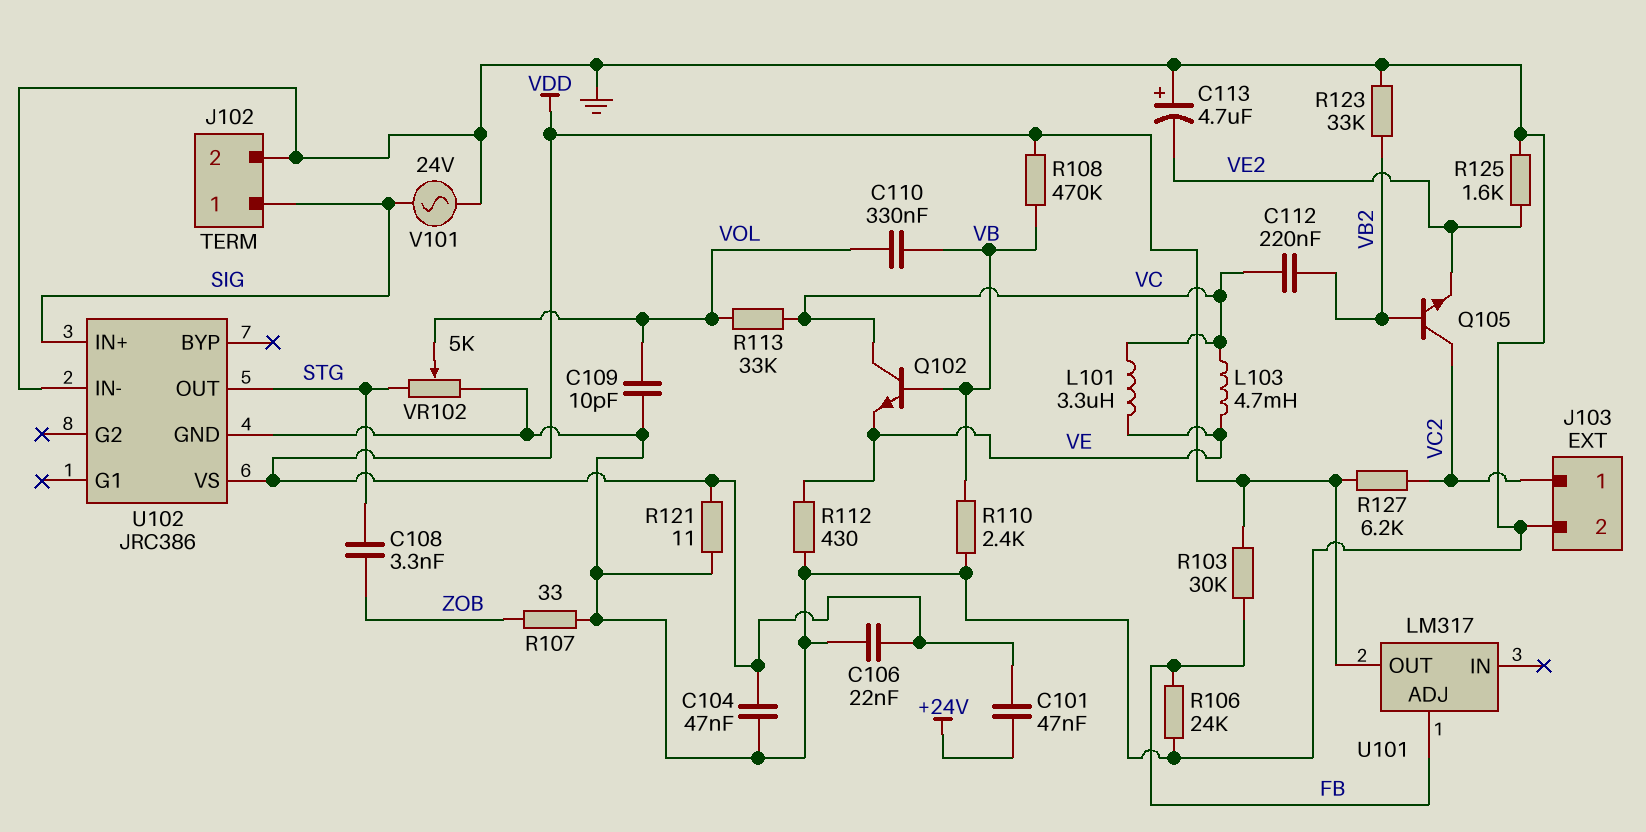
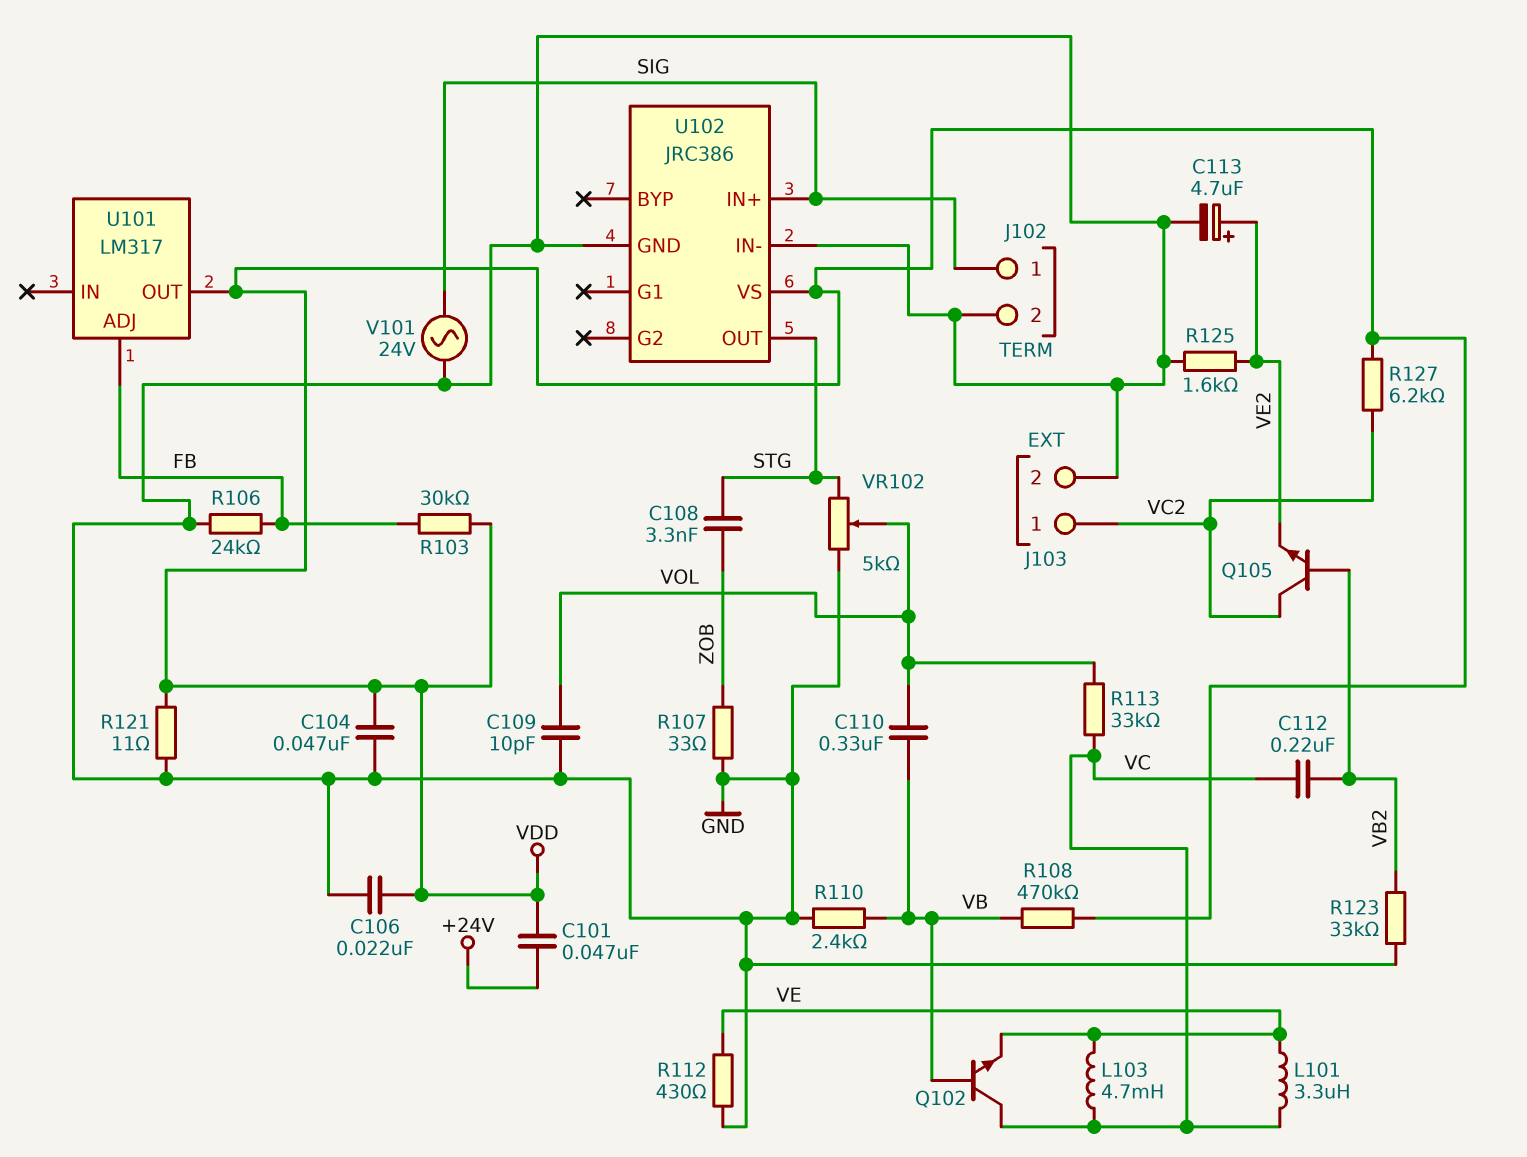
C113: 4.7uF (plus GND, minus VE2) -> 4.7uF (plus VE2, minus GND)

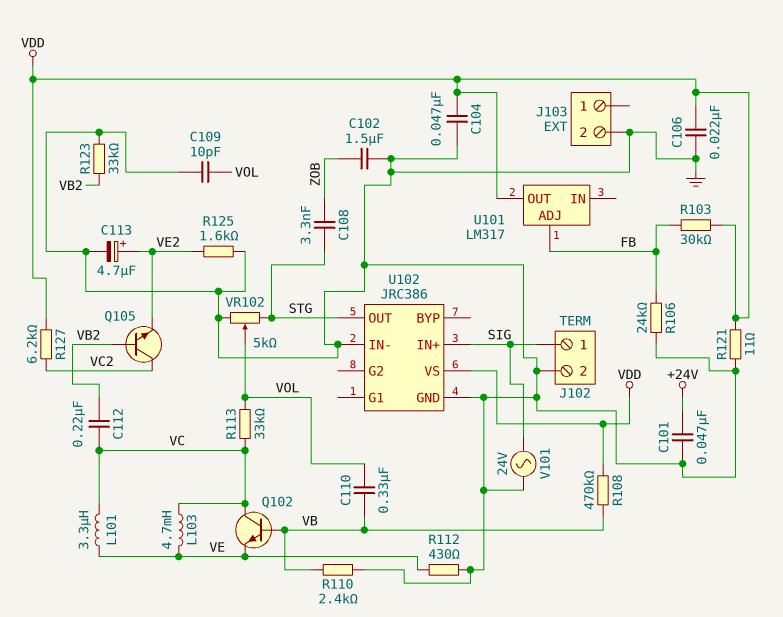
C101: 47nF (+24V, VDD) -> 47nF (+24V, GND)
C102: none -> 1.5uF (GND, ZOB)
J103 pin 1: VC2 -> none
R107: 33 (GND, ZOB) -> none

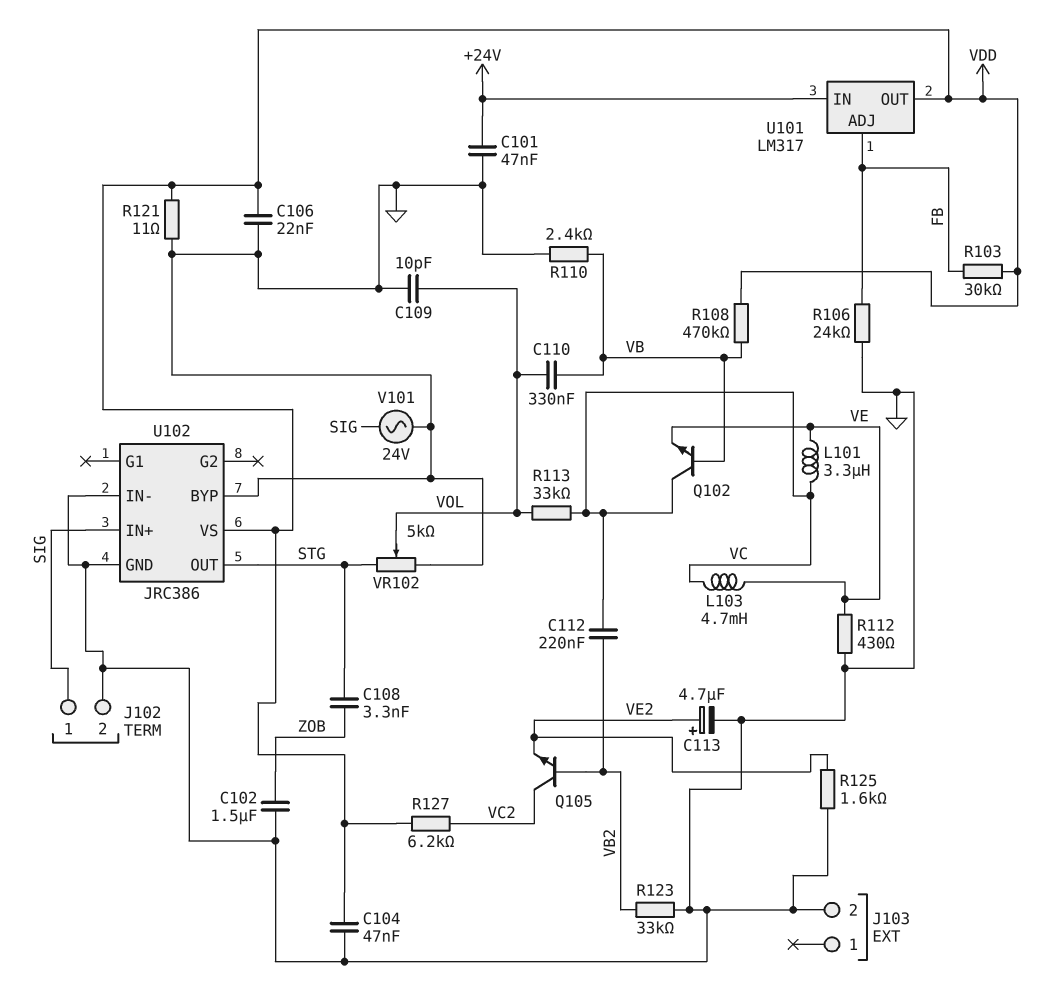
U101 pin IN: none -> +24V
U102 pin BYP: none -> GND

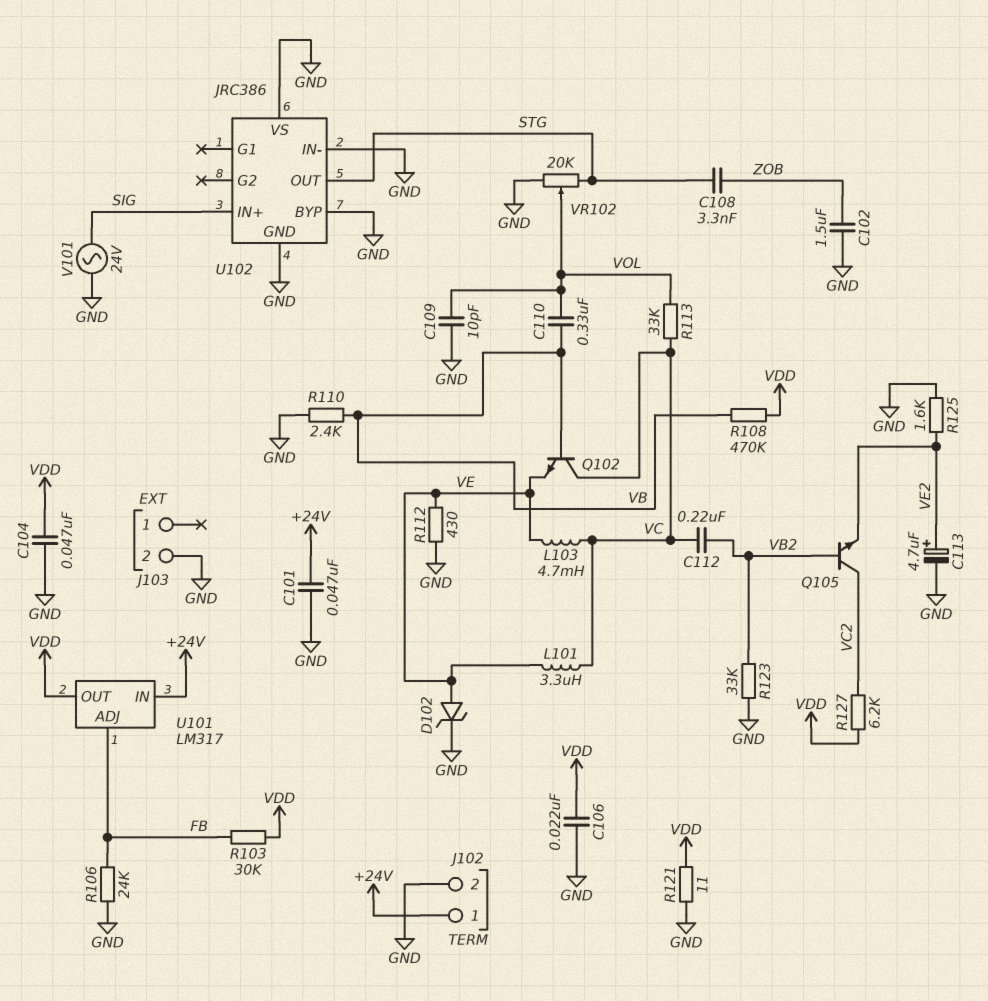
D102: none -> zener (A VE, K GND)
J102 pin 1: SIG -> +24V
U102 pin VS: VDD -> GND
VR102: 5k (GND, STG, wiper VOL) -> 20k (GND, STG, wiper VOL)

